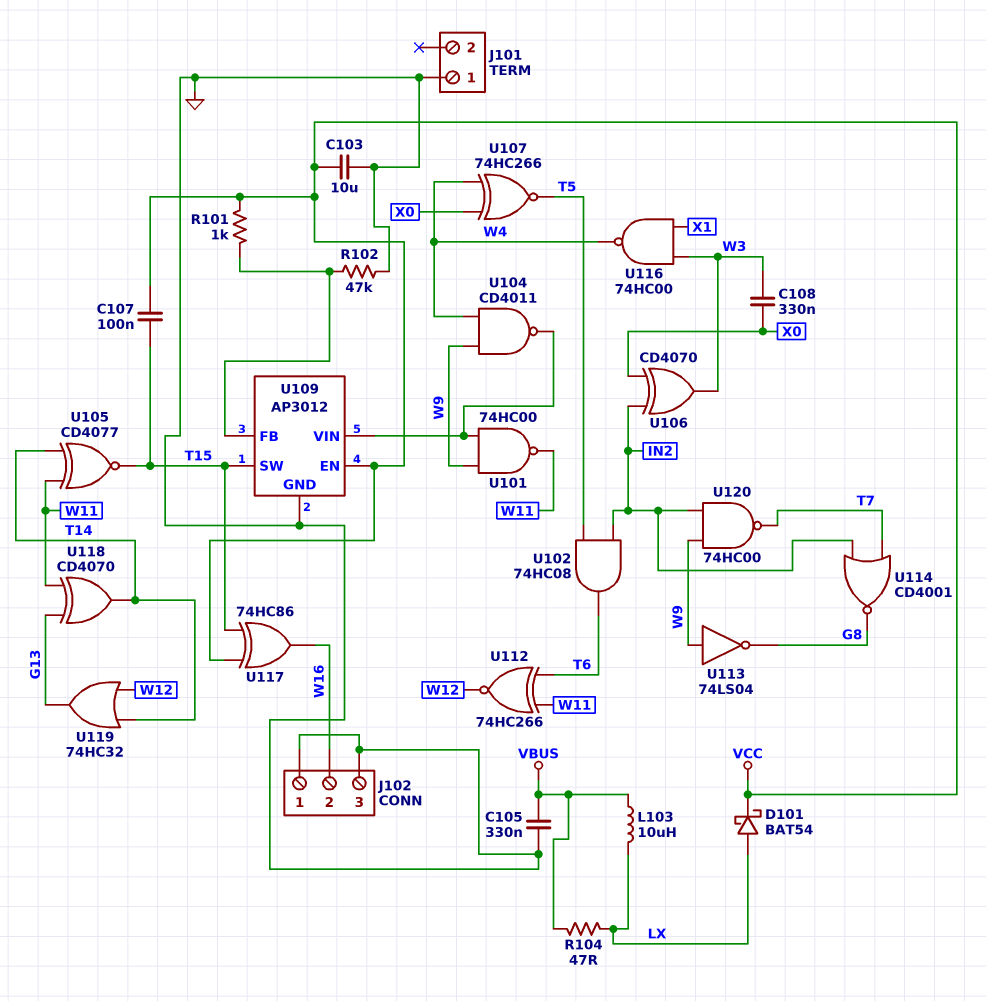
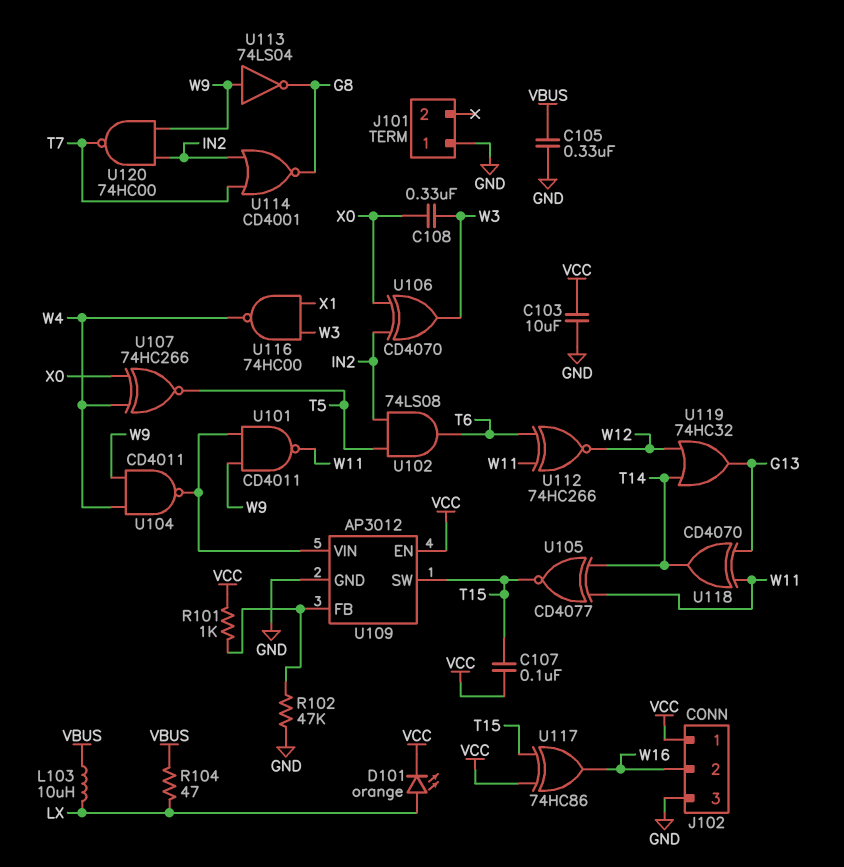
D101: schottky BAT54 (A LX, K VCC) -> LED orange (A LX, K VCC)
J102 pin 1: GND -> VCC
U101: NAND 74HC00 (in U109/VIN, in W9, out W11) -> NAND CD4011 (in U109/VIN, in W9, out W11)
U102: AND 74HC08 (in IN2, in T5, out T6) -> AND 74LS08 (in IN2, in T5, out T6)

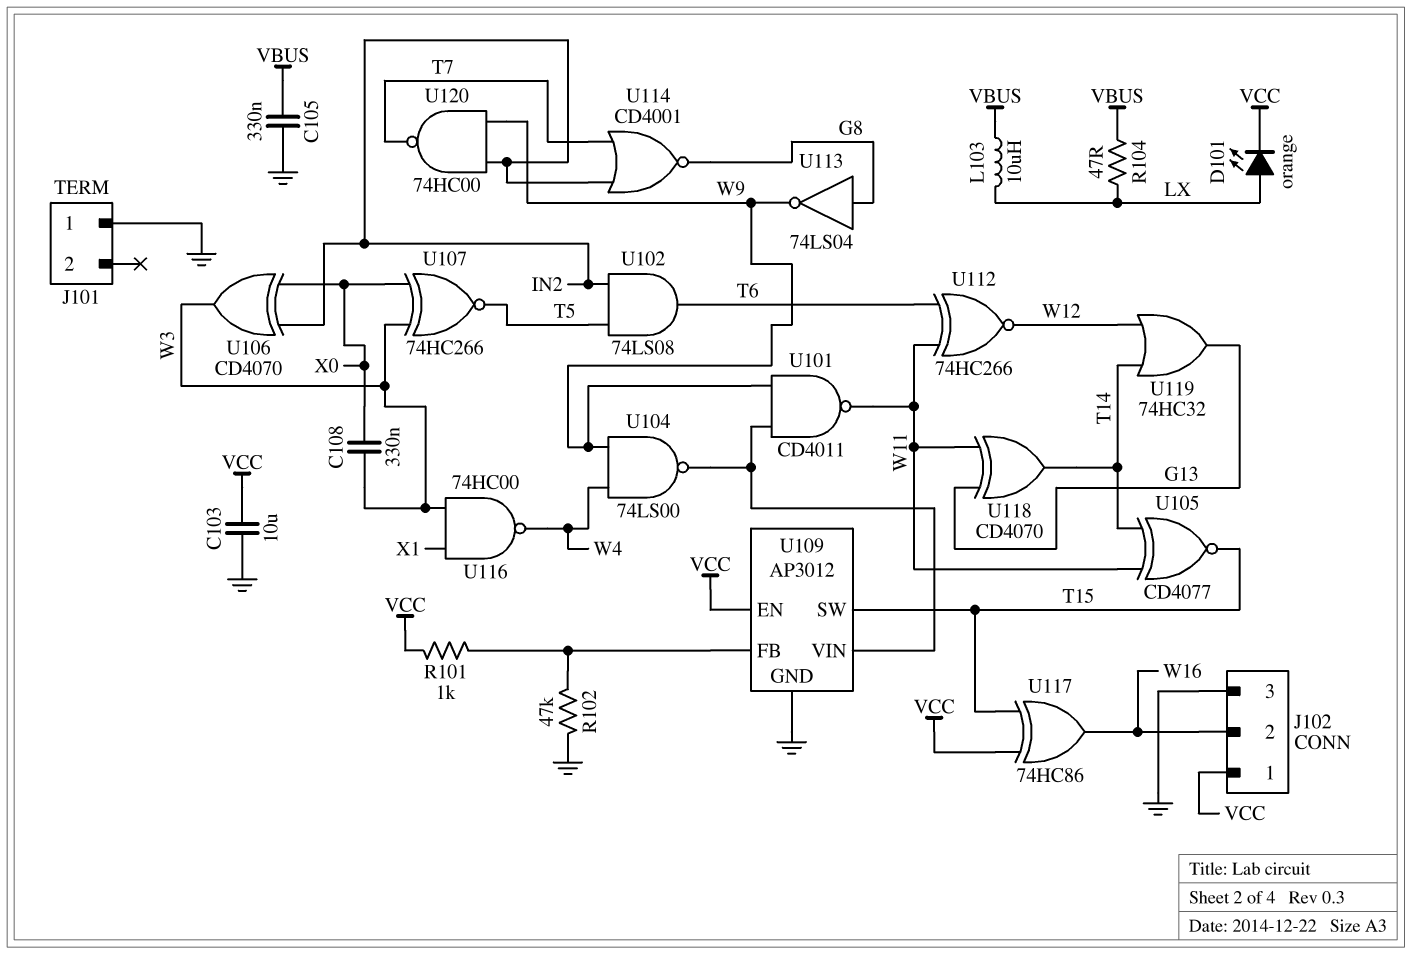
C107: 100nF (T15, VCC) -> none
U104: NAND CD4011 (in W4, in W9, out U109/VIN) -> NAND 74LS00 (in W4, in W9, out U109/VIN)
U107: XNOR 74HC266 (in W4, in X0, out T5) -> XNOR 74HC266 (in W3, in X0, out T5)
U113: NOT 74LS04 (in W9, out G8) -> NOT 74LS04 (in G8, out W9)

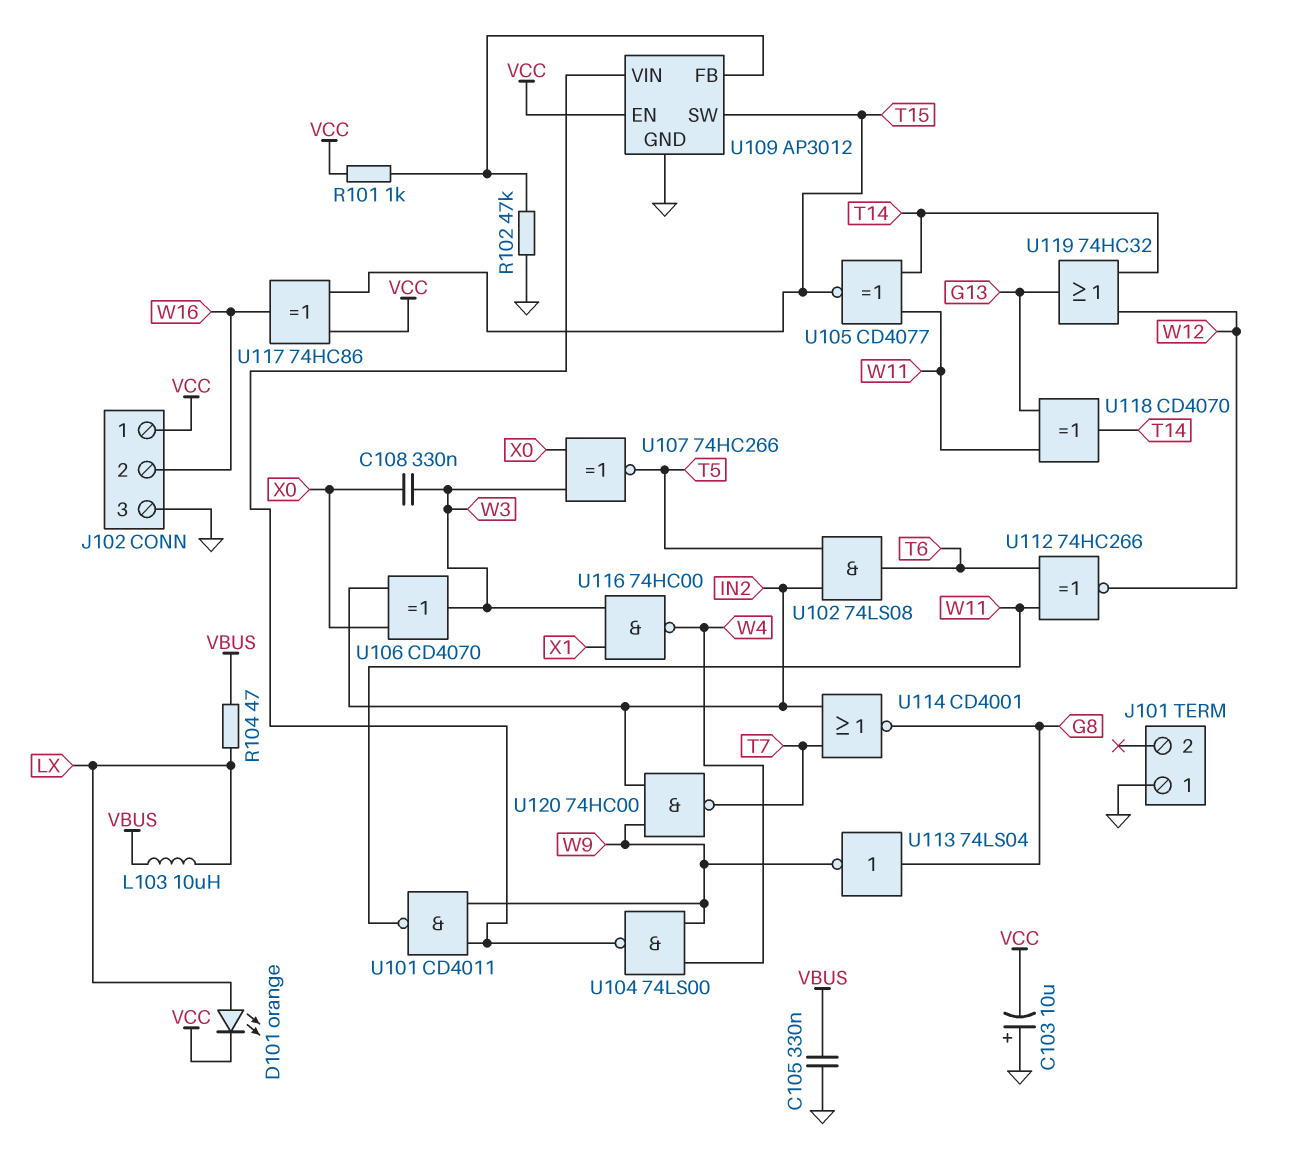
C103: 10uF (GND, VCC) -> 10uF (plus GND, minus VCC)

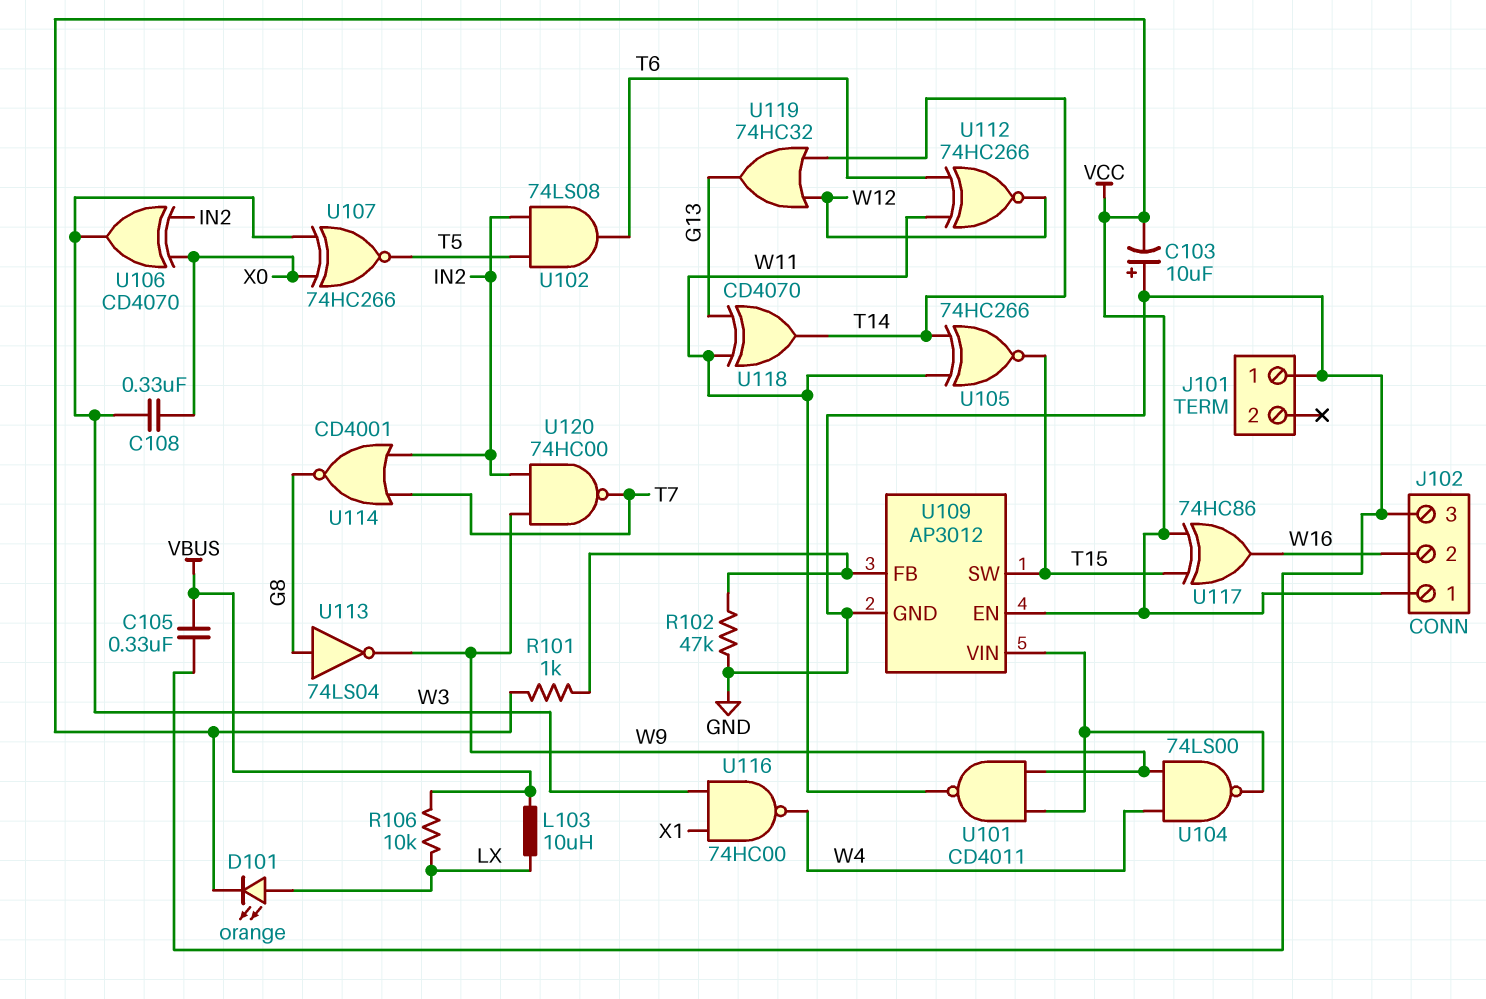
R104: 47 (LX, VBUS) -> none
R106: none -> 10k (LX, VBUS)
U105: XNOR CD4077 (in T14, in W11, out T15) -> XNOR 74HC266 (in T14, in W11, out T15)

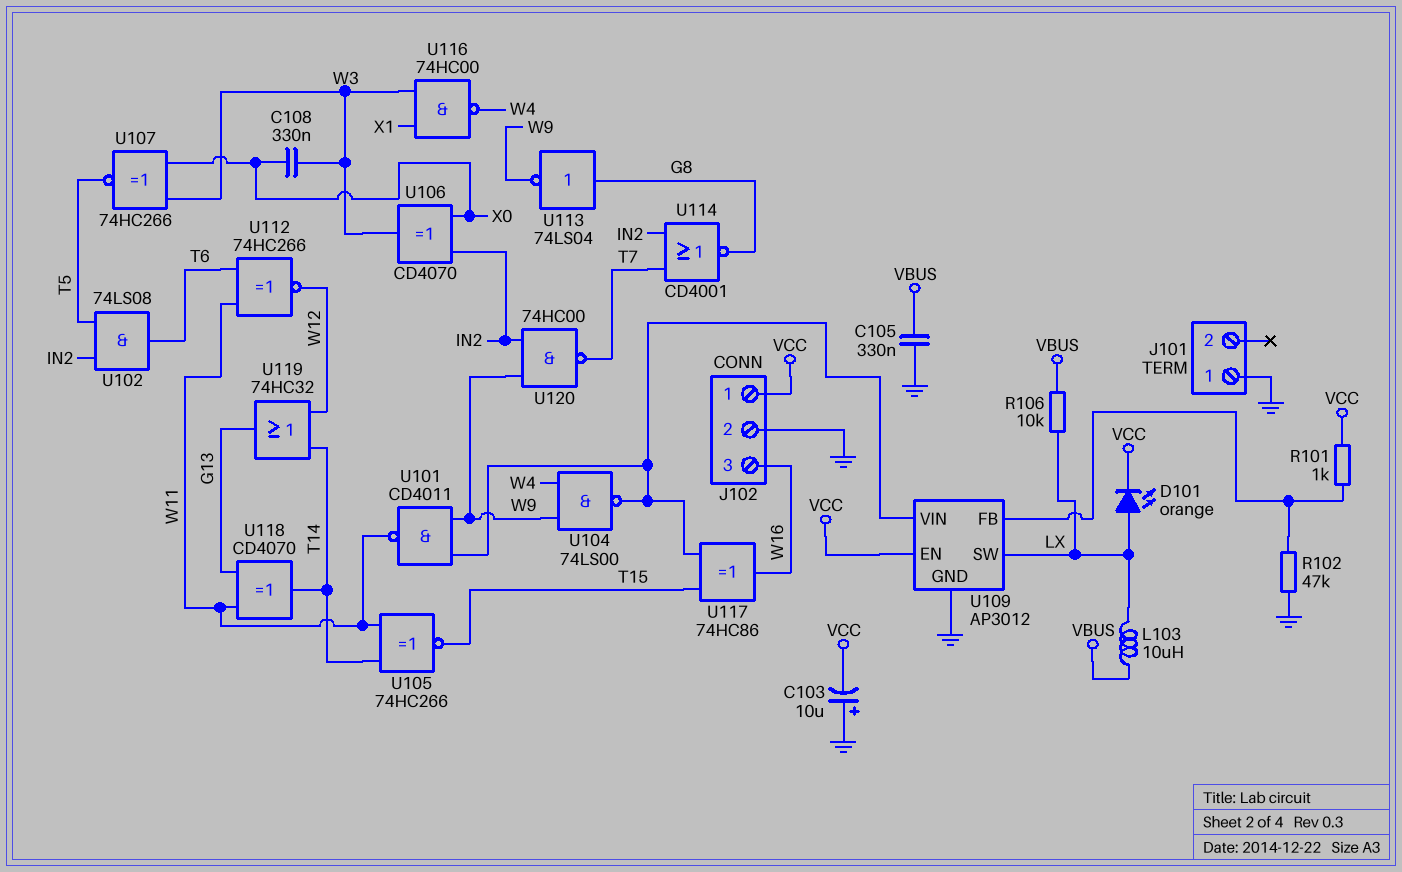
J102 pin 2: W16 -> GND
J102 pin 3: GND -> W16
U109 pin SW: T15 -> LX
U117: XOR 74HC86 (in T15, in VCC, out W16) -> XOR 74HC86 (in T15, in U109/VIN, out W16)

